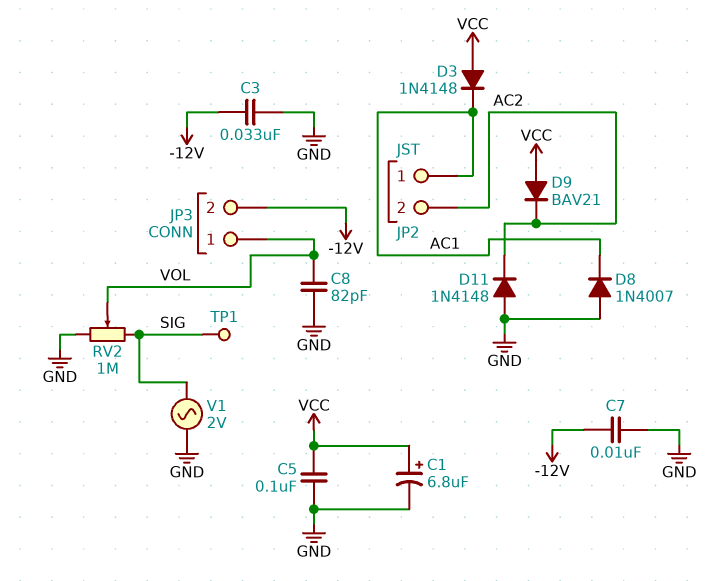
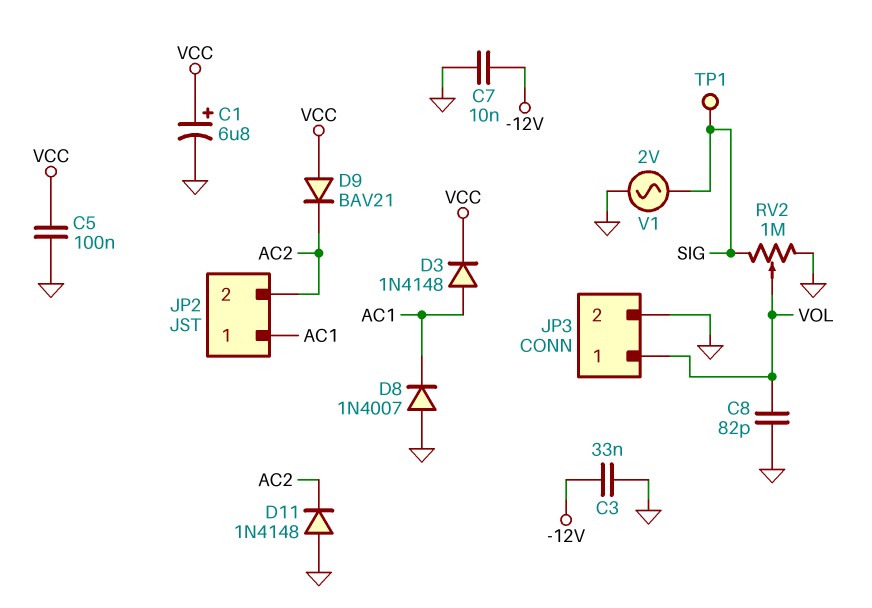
D3: diode 1N4148 (A VCC, K AC1) -> diode 1N4148 (A AC1, K VCC)
JP3 pin 2: -12V -> GND

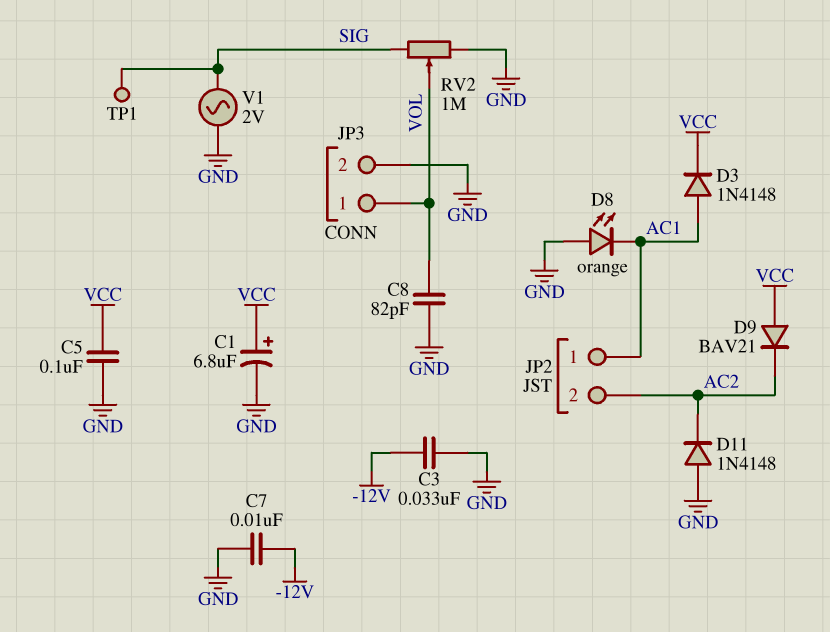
D8: diode 1N4007 (A GND, K AC1) -> LED orange (A GND, K AC1)

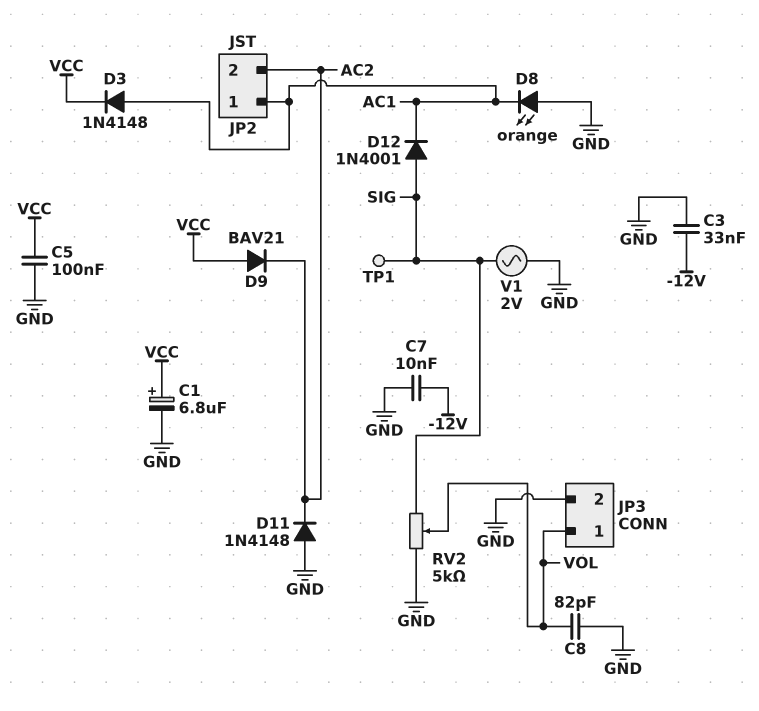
D12: none -> diode 1N4001 (A SIG, K AC1)
RV2: 1M (GND, SIG, wiper VOL) -> 5k (GND, SIG, wiper VOL)

